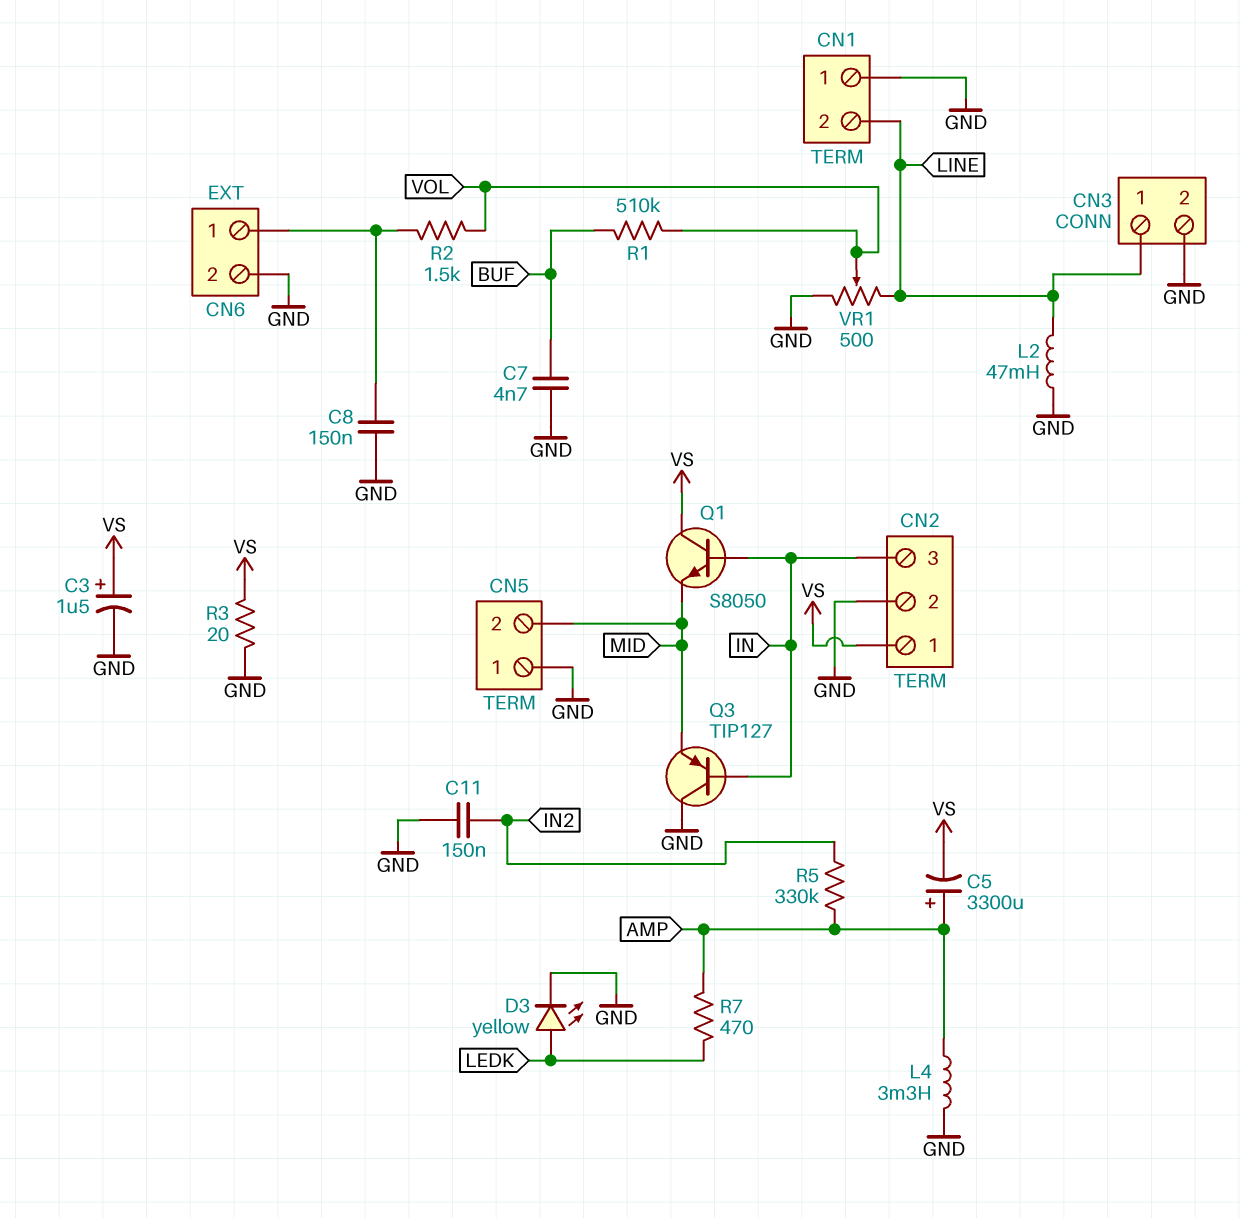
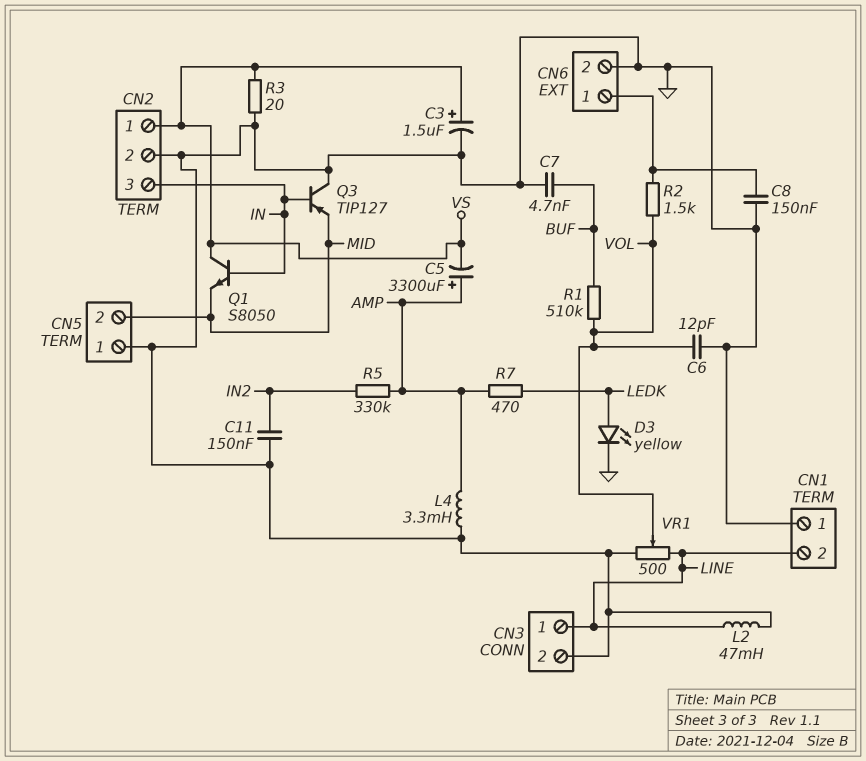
C6: none -> 12pF (GND, VOL)

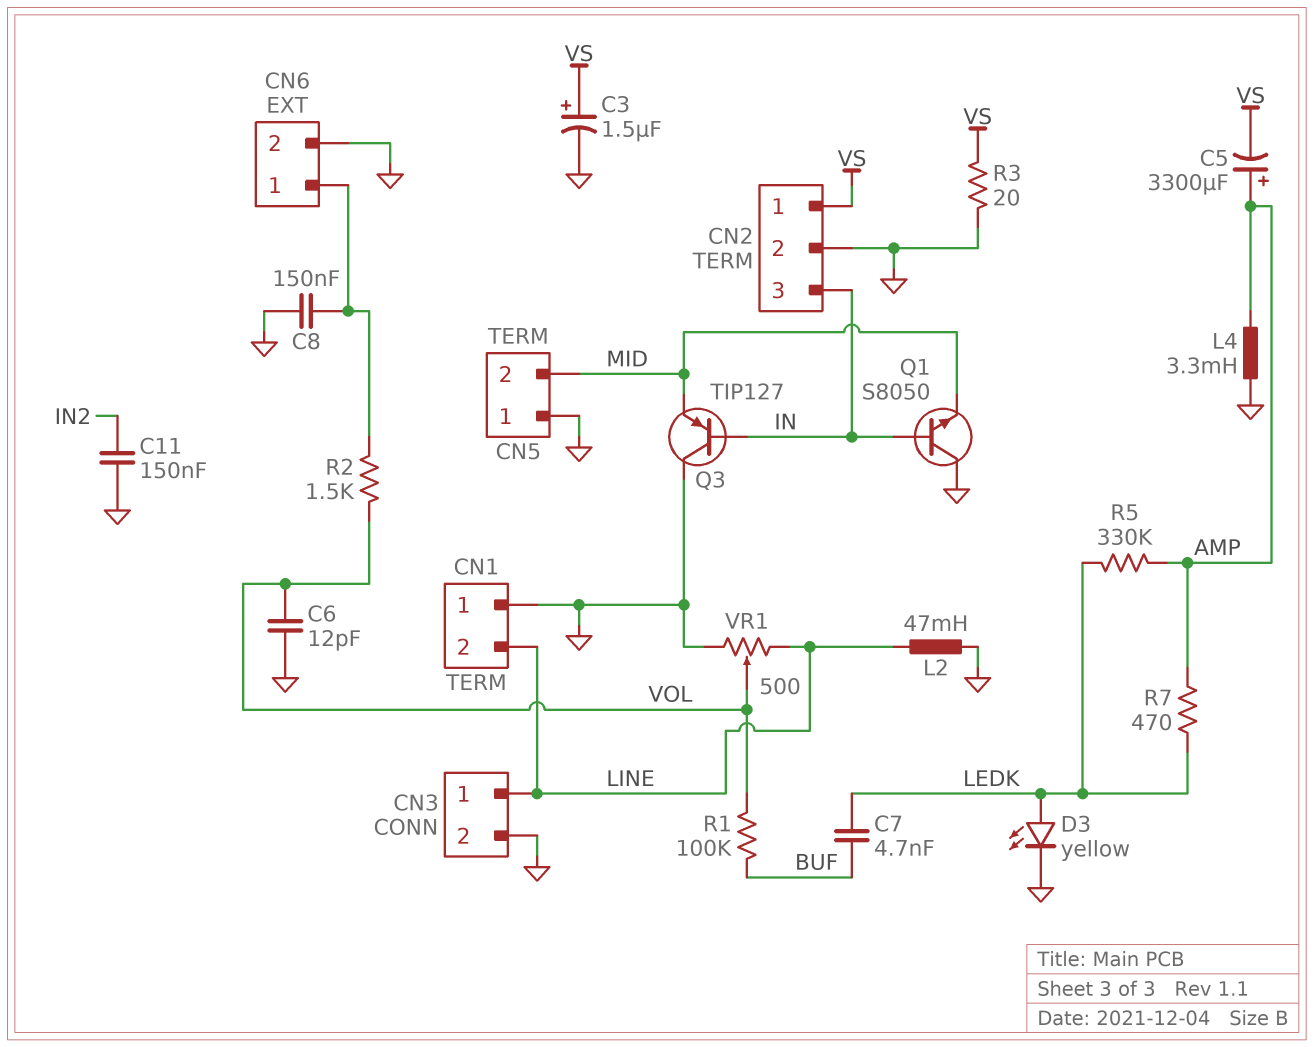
C7: 4.7nF (BUF, GND) -> 4.7nF (BUF, LEDK)
Q1: NPN S8050 (B IN, C VS, E MID) -> NPN S8050 (B IN, C GND, E MID)
R1: 510k (BUF, VOL) -> 100k (BUF, VOL)
R5: 330k (AMP, IN2) -> 330k (AMP, LEDK)

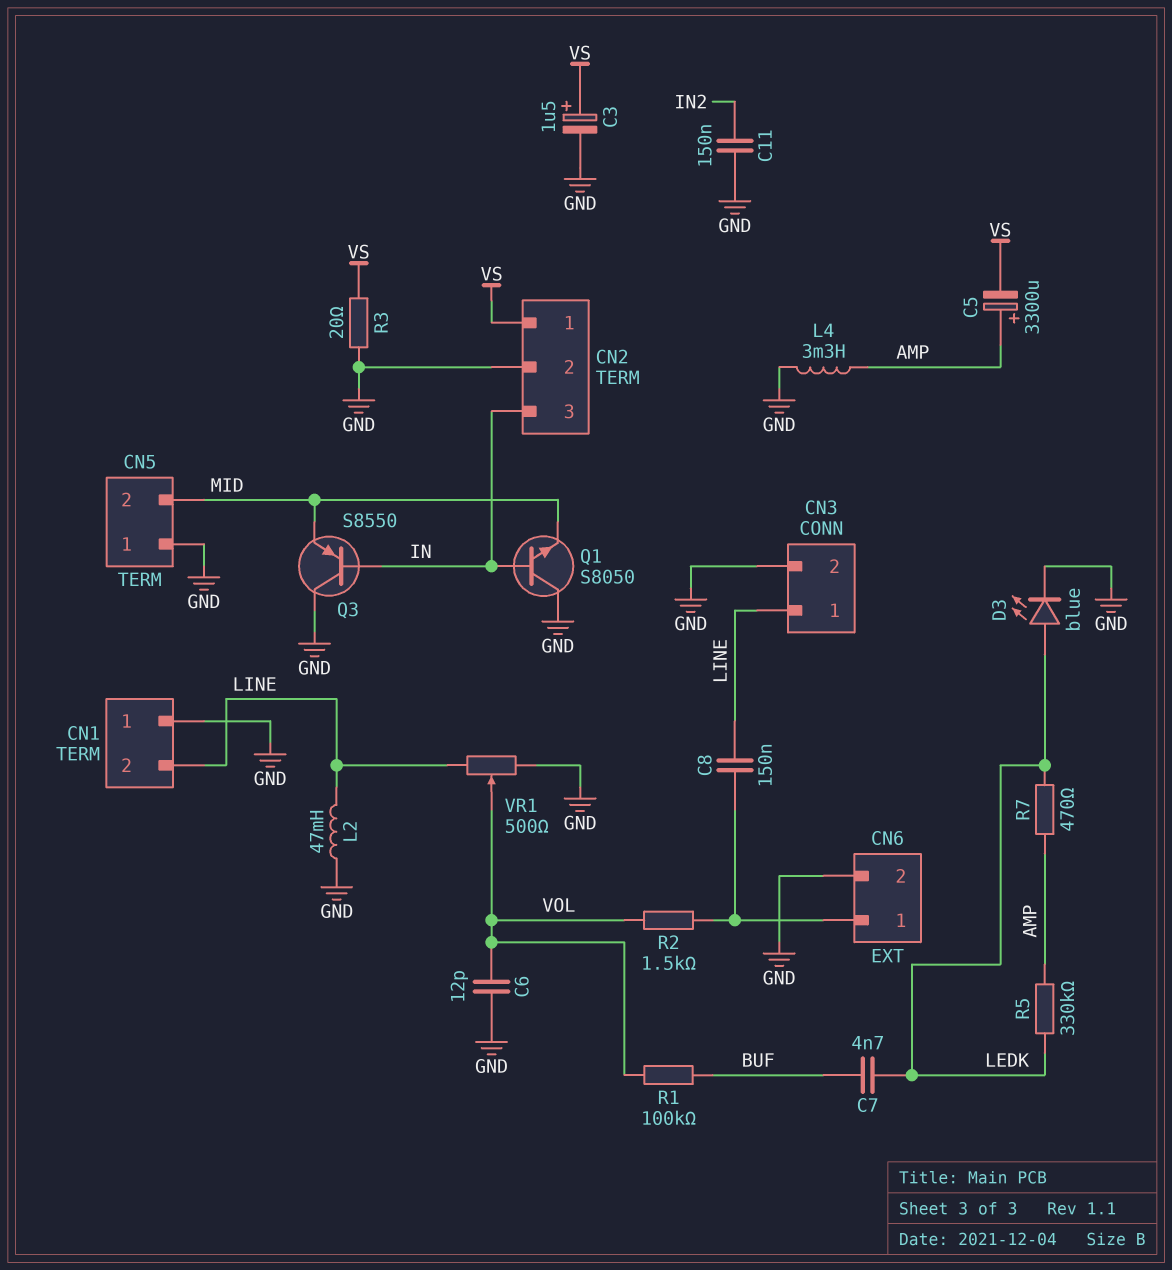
C8: 150nF (CN6/1, GND) -> 150nF (CN6/1, LINE)
D3: LED yellow (A LEDK, K GND) -> LED blue (A LEDK, K GND)
Q3: PNP TIP127 (B IN, C GND, E MID) -> PNP S8550 (B IN, C GND, E MID)

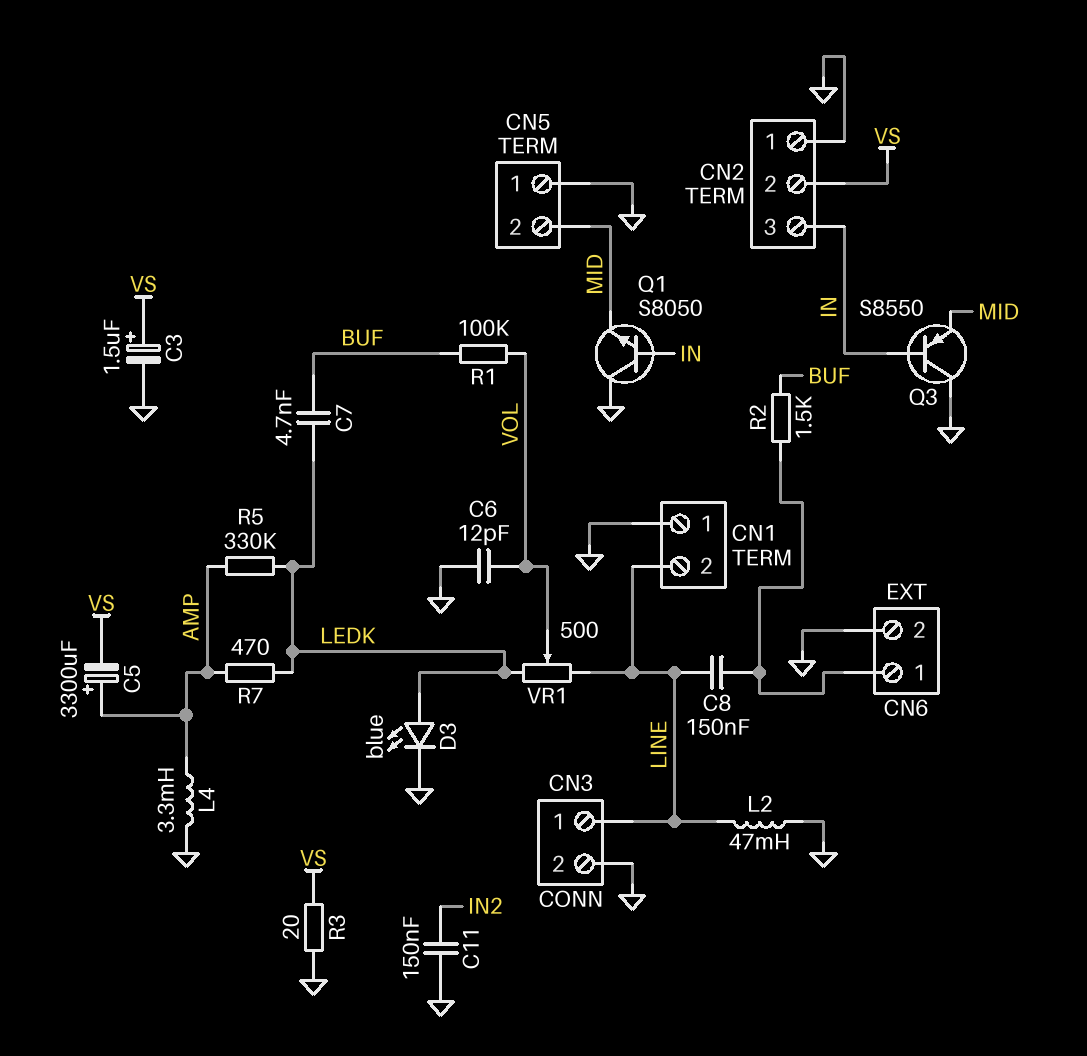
CN2 pin 1: VS -> GND
CN2 pin 2: GND -> VS
R2: 1.5k (CN6/1, VOL) -> 1.5k (BUF, CN6/1)
VR1: 500 (GND, LINE, wiper VOL) -> 500 (LEDK, LINE, wiper VOL)

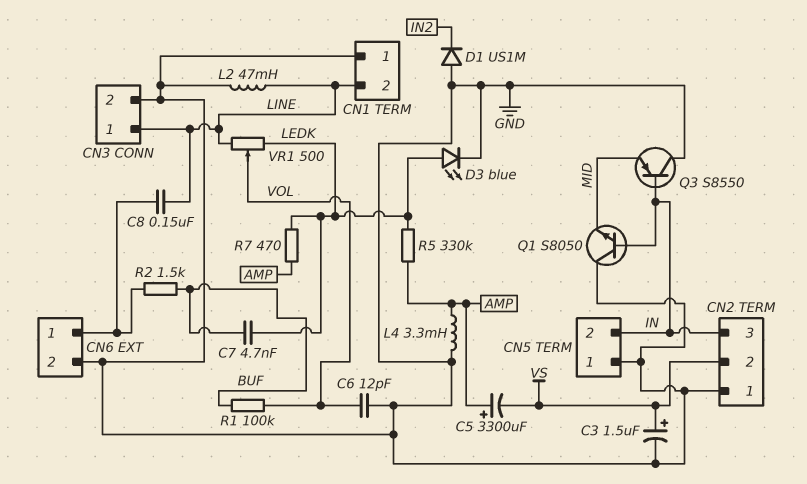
C11: 150nF (GND, IN2) -> none
CN5 pin 2: MID -> IN
D1: none -> diode US1M (A GND, K IN2)
R3: 20 (GND, VS) -> none

